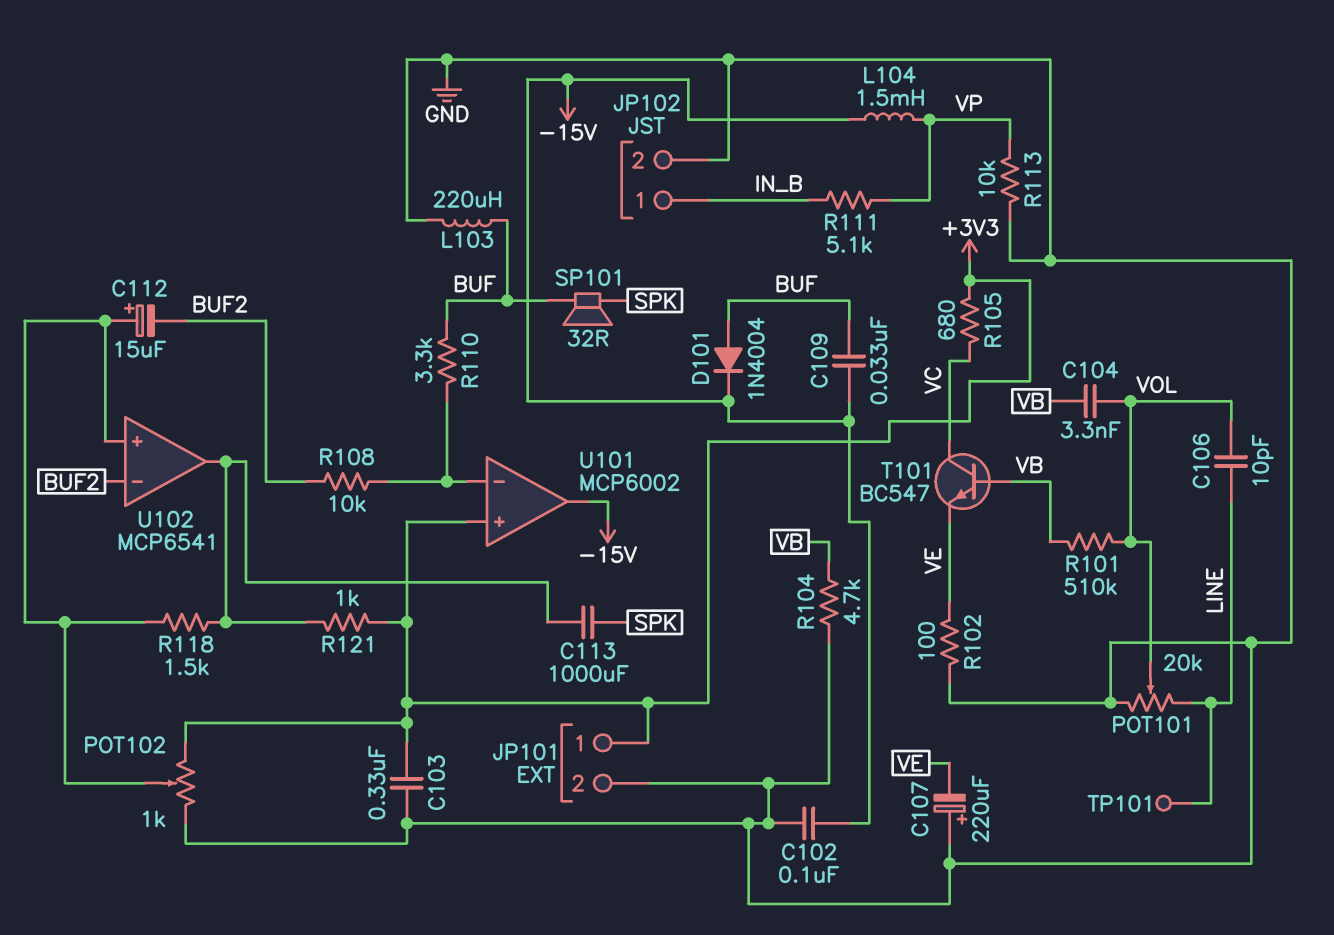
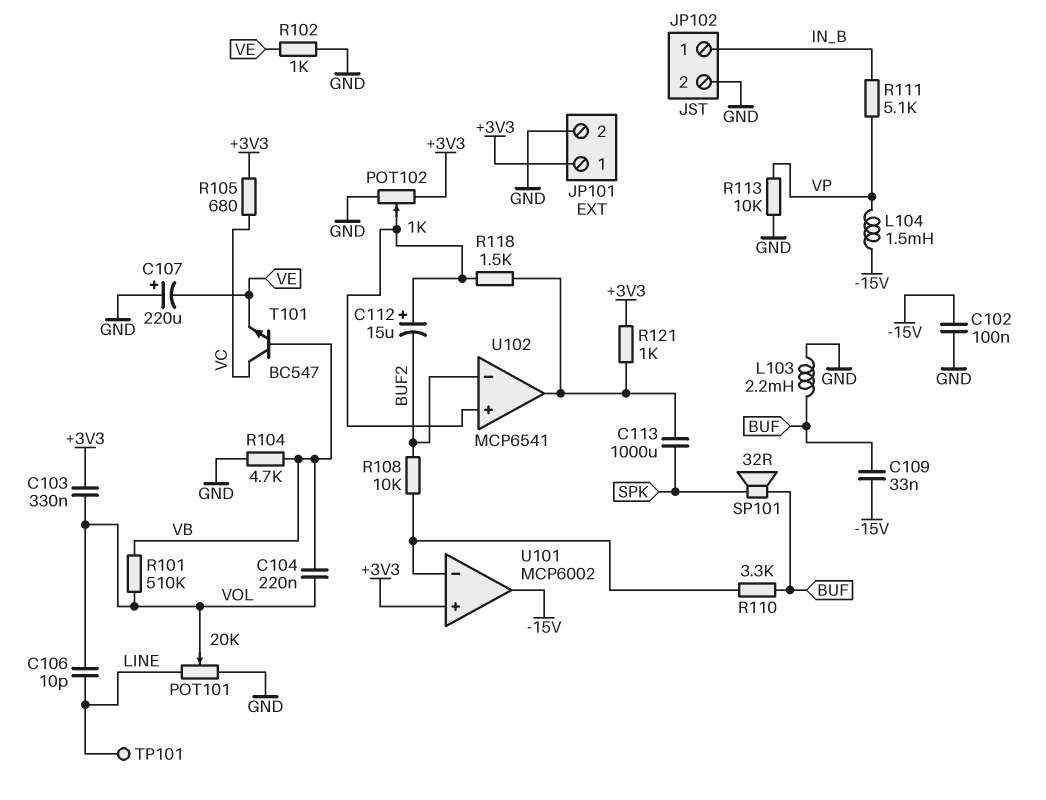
C103: 330nF (+3V3, GND) -> 330nF (+3V3, VOL)
C104: 3.3nF (VB, VOL) -> 220nF (VB, VOL)
D101: diode 1N4004 (A BUF, K -15V) -> none
L103: 220uH (BUF, GND) -> 2.2mH (BUF, GND)
R102: 100 (GND, VE) -> 1k (GND, VE)

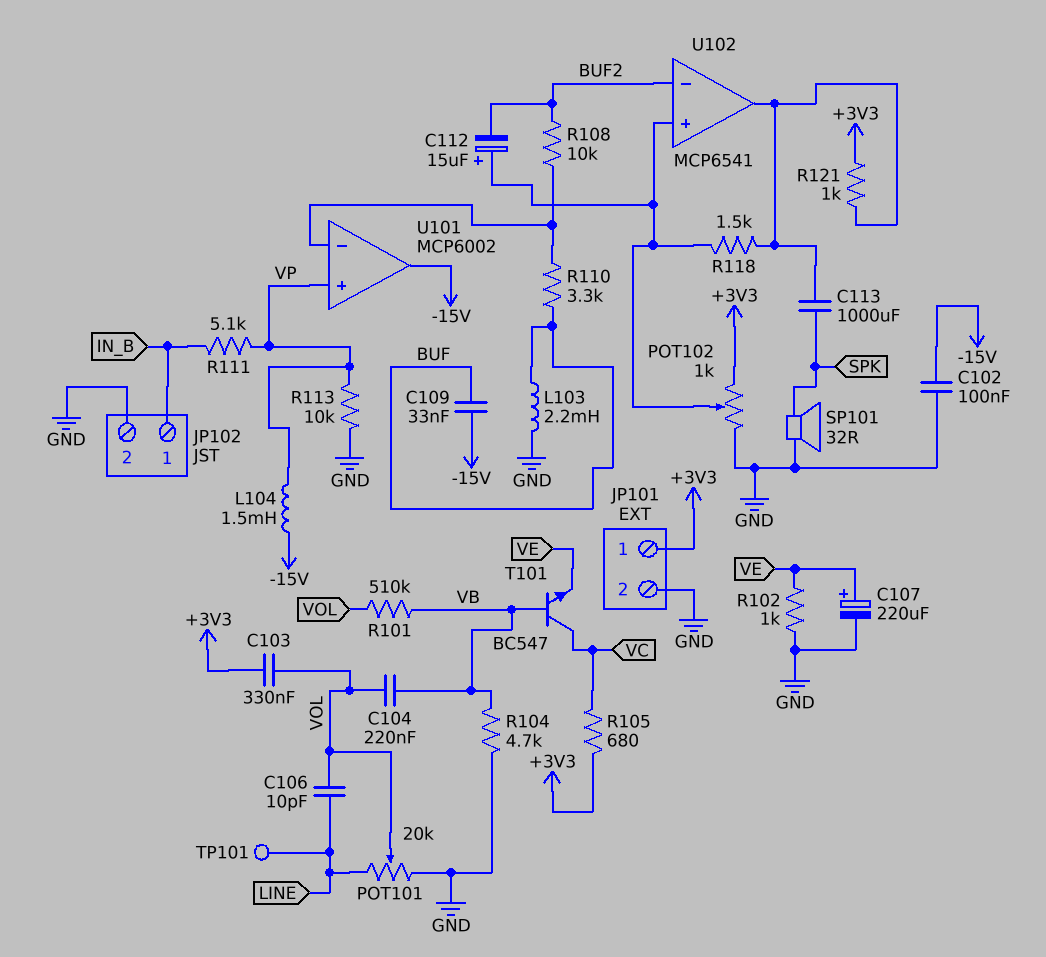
C107: 220uF (plus GND, minus VE) -> 220uF (plus VE, minus GND)
SP101: speaker 32R (BUF, SPK) -> speaker 32R (GND, SPK)
U101 pin in+: +3V3 -> VP

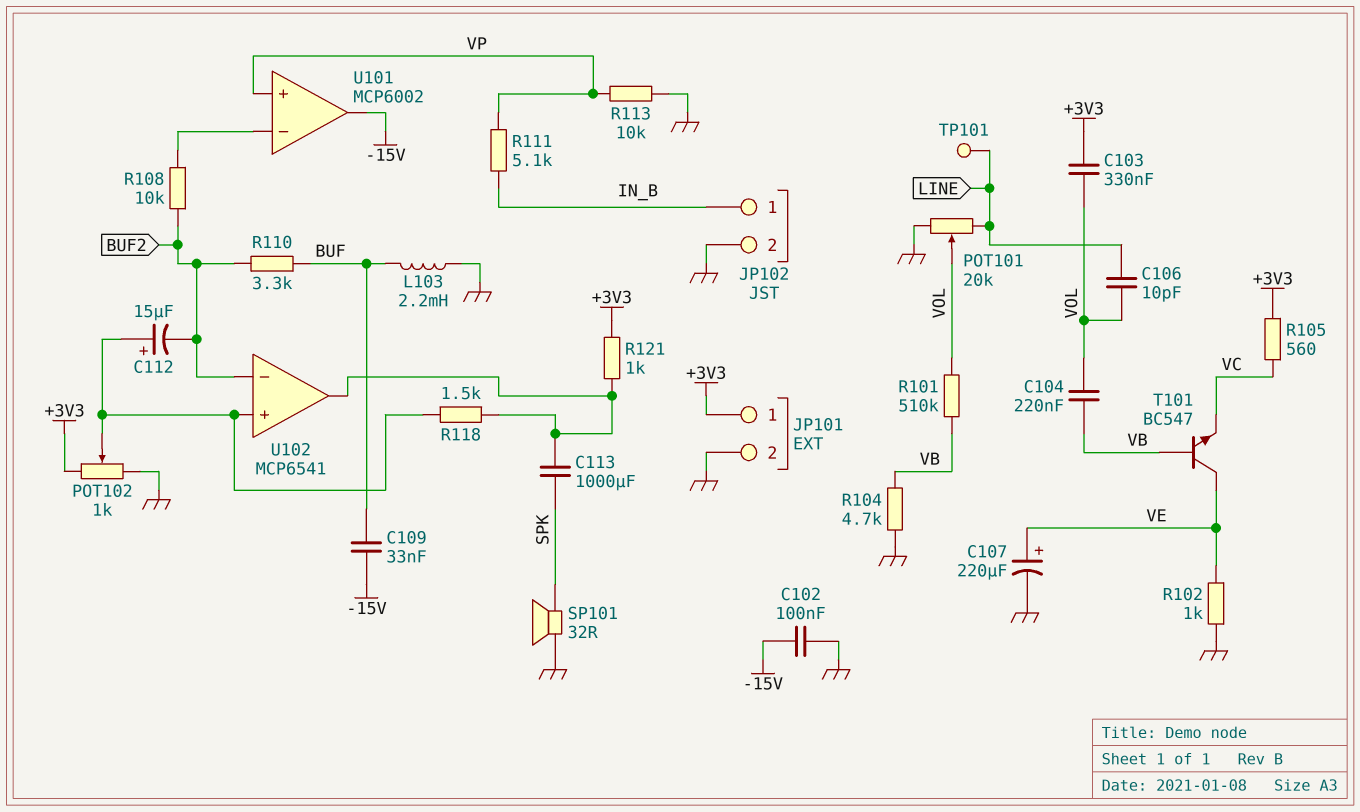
L104: 1.5mH (-15V, VP) -> none
R105: 680 (+3V3, VC) -> 560 (+3V3, VC)
R110: 3.3k (BUF, U101/in-) -> 3.3k (BUF, BUF2)
T101: NPN BC547 (B VB, C VC, E VE) -> NPN BC547 (B VB, C VE, E VC)

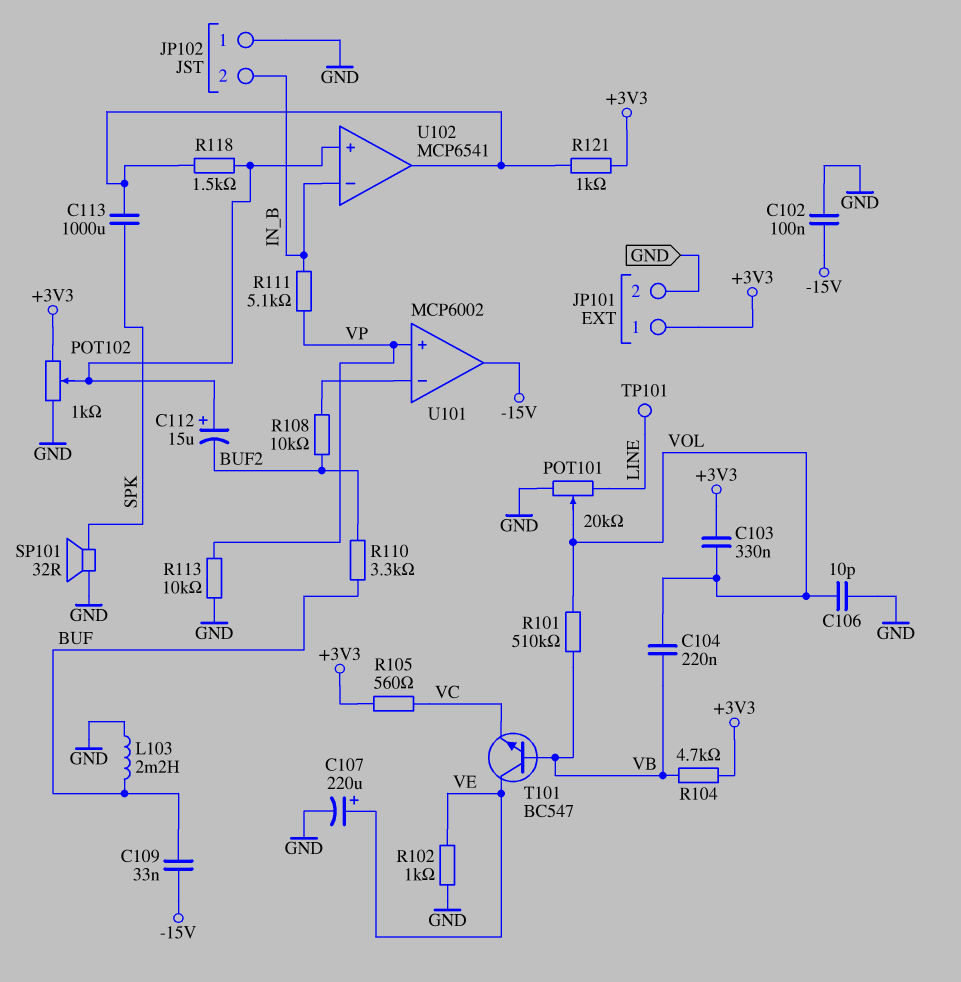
C106: 10pF (LINE, VOL) -> 10pF (GND, VOL)
JP102 pin 1: IN_B -> GND
JP102 pin 2: GND -> IN_B
R104: 4.7k (GND, VB) -> 4.7k (+3V3, VB)
U102 pin in-: BUF2 -> IN_B

